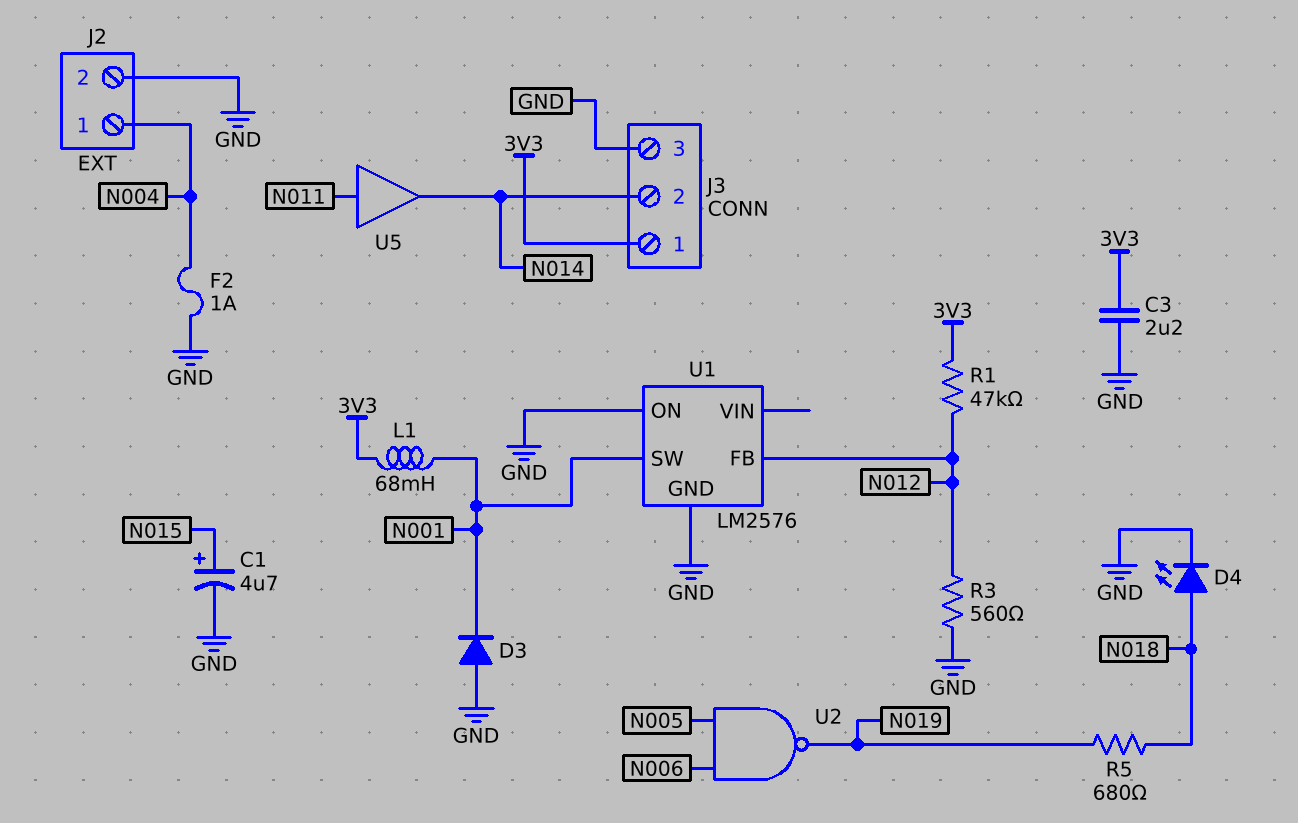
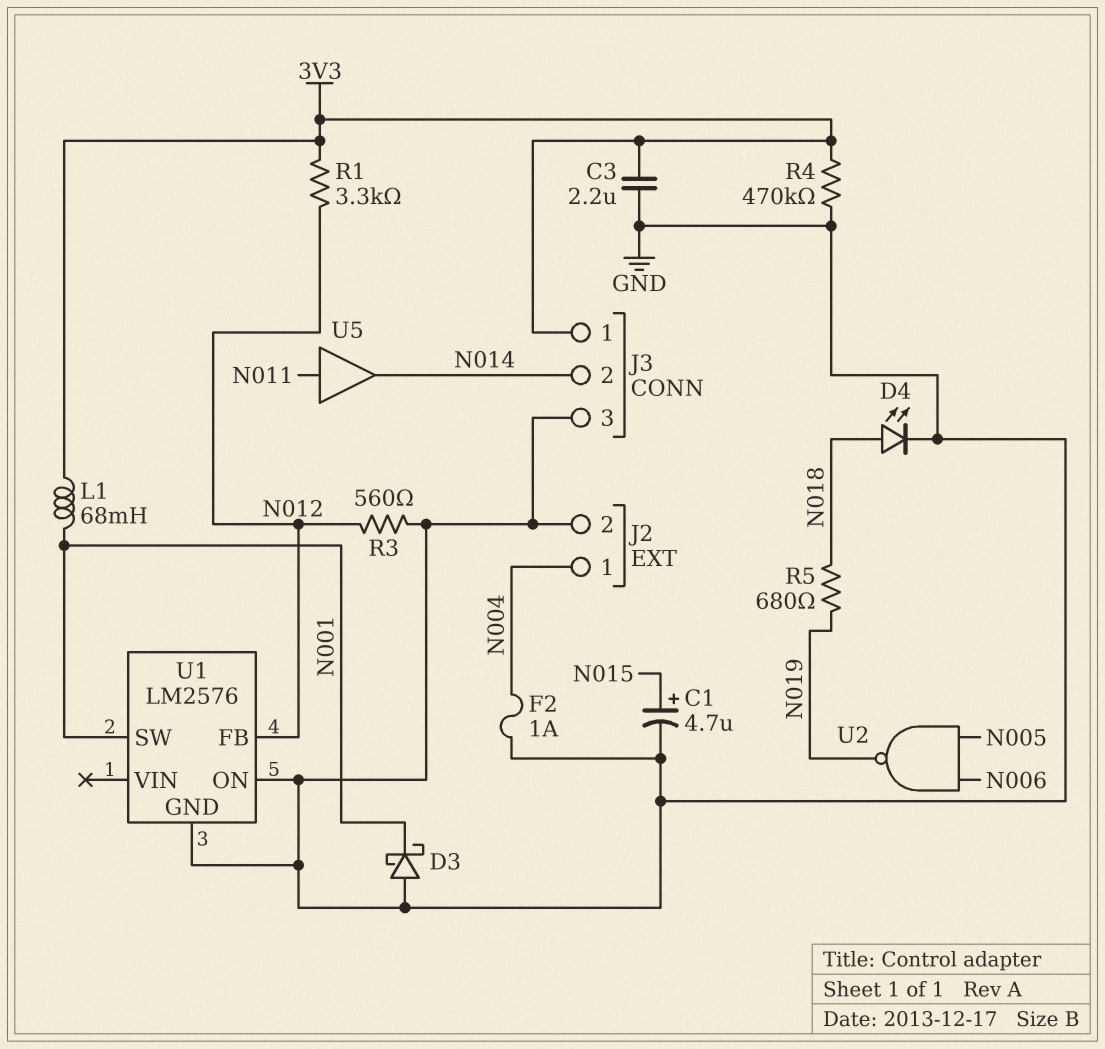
D3: diode (A GND, K N001) -> schottky (A GND, K N001)
R1: 47k (3V3, N012) -> 3.3k (3V3, N012)
R4: none -> 470k (3V3, GND)

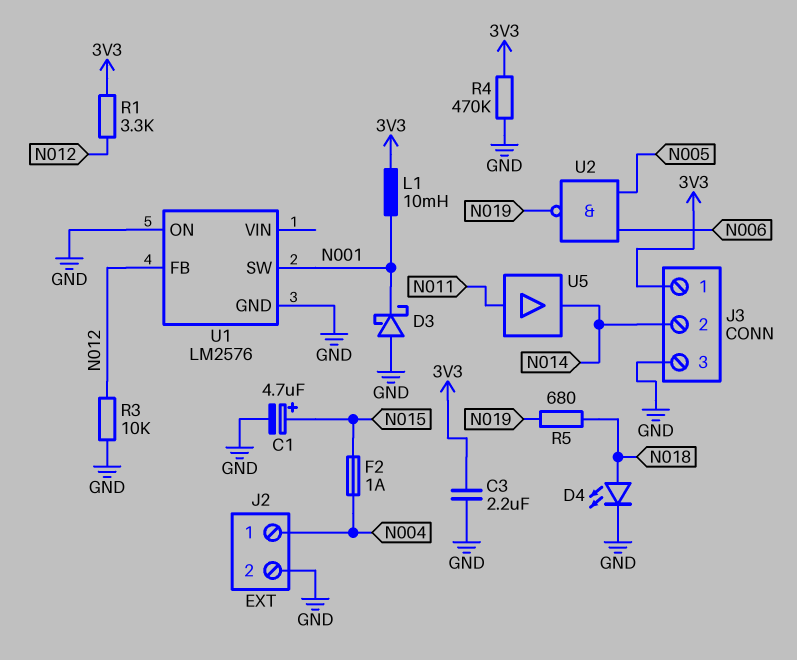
F2: 1A (GND, N004) -> 1A (N004, N015)
L1: 68mH (3V3, N001) -> 10mH (3V3, N001)
R3: 560 (GND, N012) -> 10k (GND, N012)

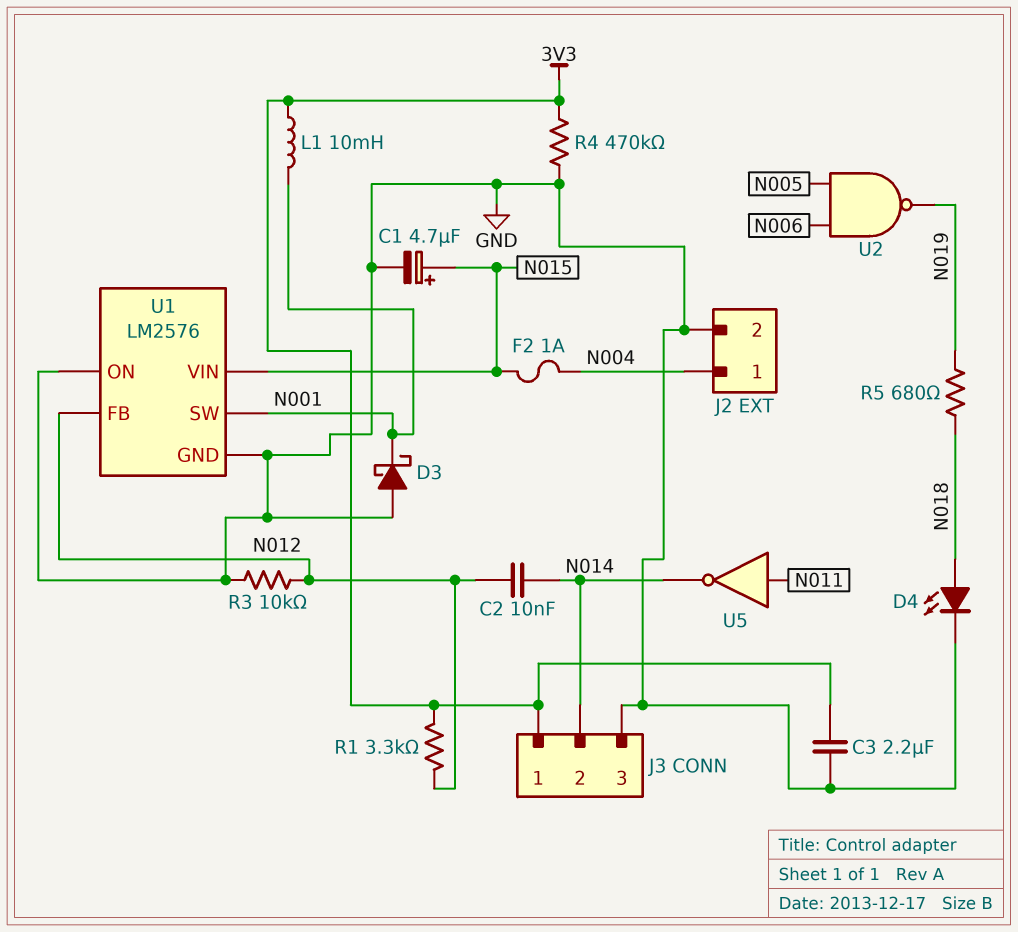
C2: none -> 10nF (N012, N014)
U1 pin VIN: none -> N015
U5: buffer (in N011, out N014) -> NOT (in N011, out N014)

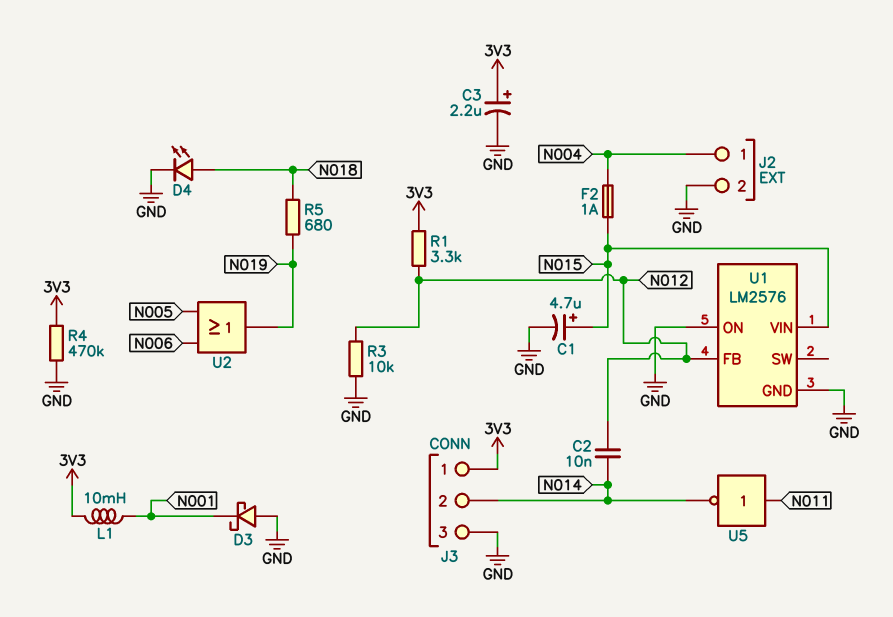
C3: 2.2uF (3V3, GND) -> 2.2uF (plus 3V3, minus GND)
U1 pin SW: N001 -> none
U2: NAND (in N005, in N006, out N019) -> OR (in N005, in N006, out N019)

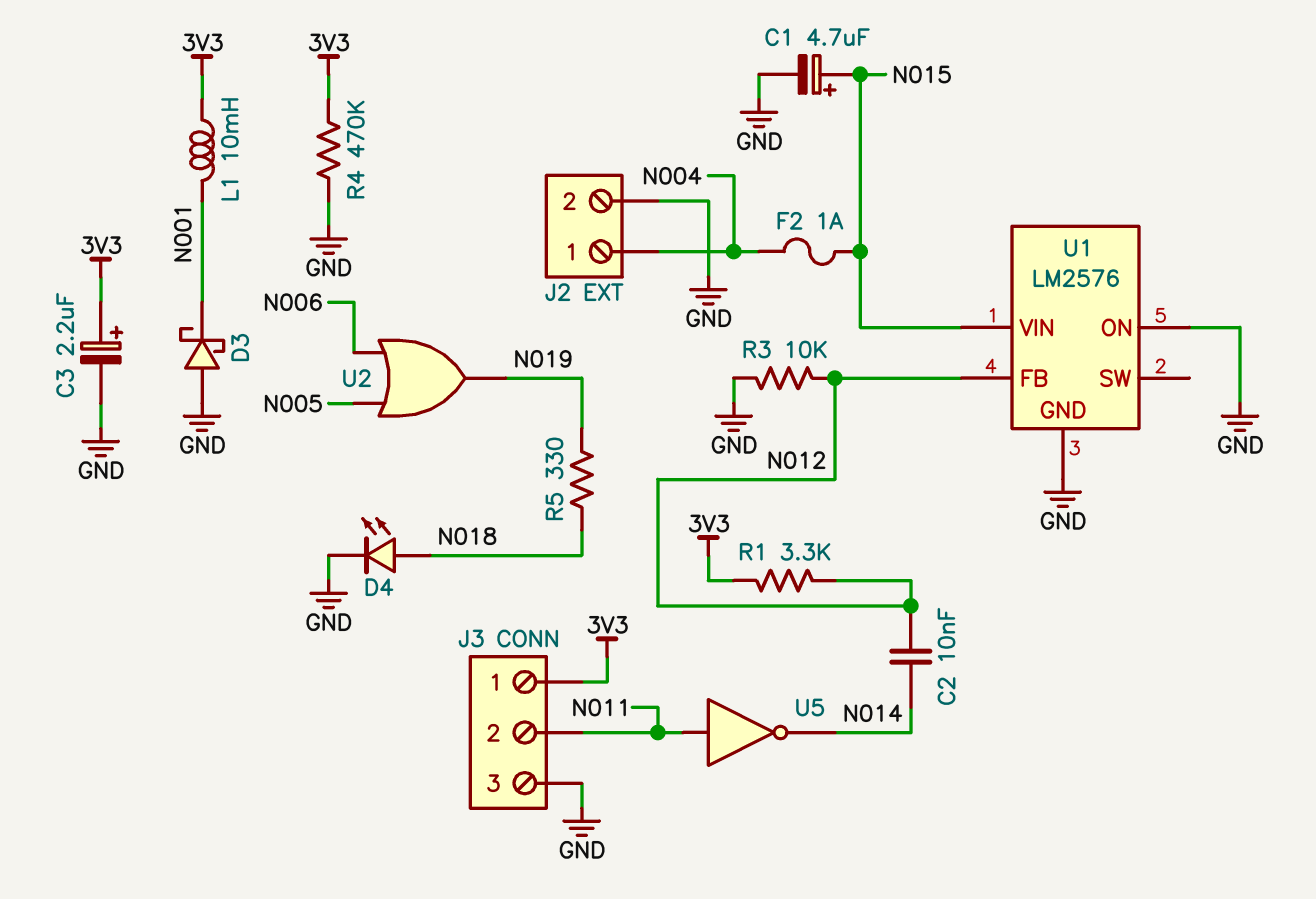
J3 pin 2: N014 -> N011
R5: 680 (N018, N019) -> 330 (N018, N019)

